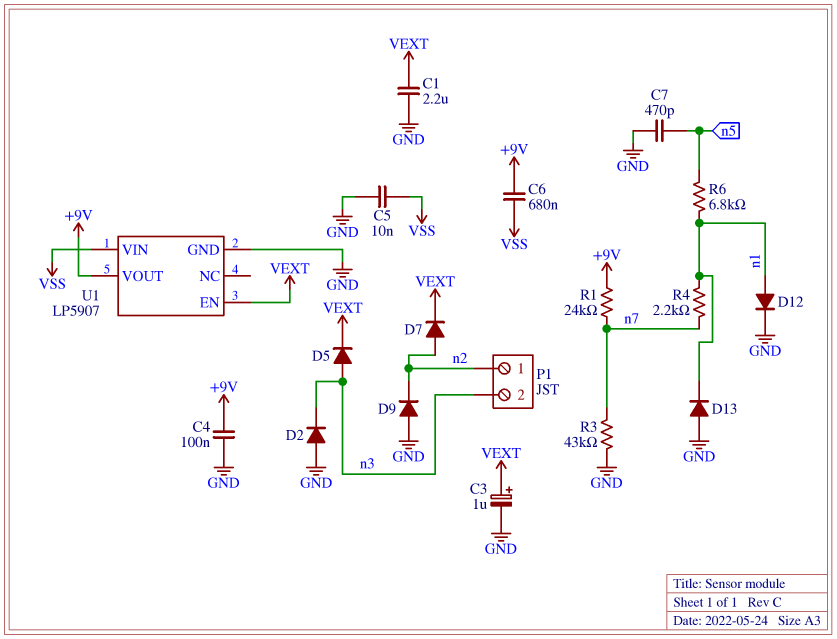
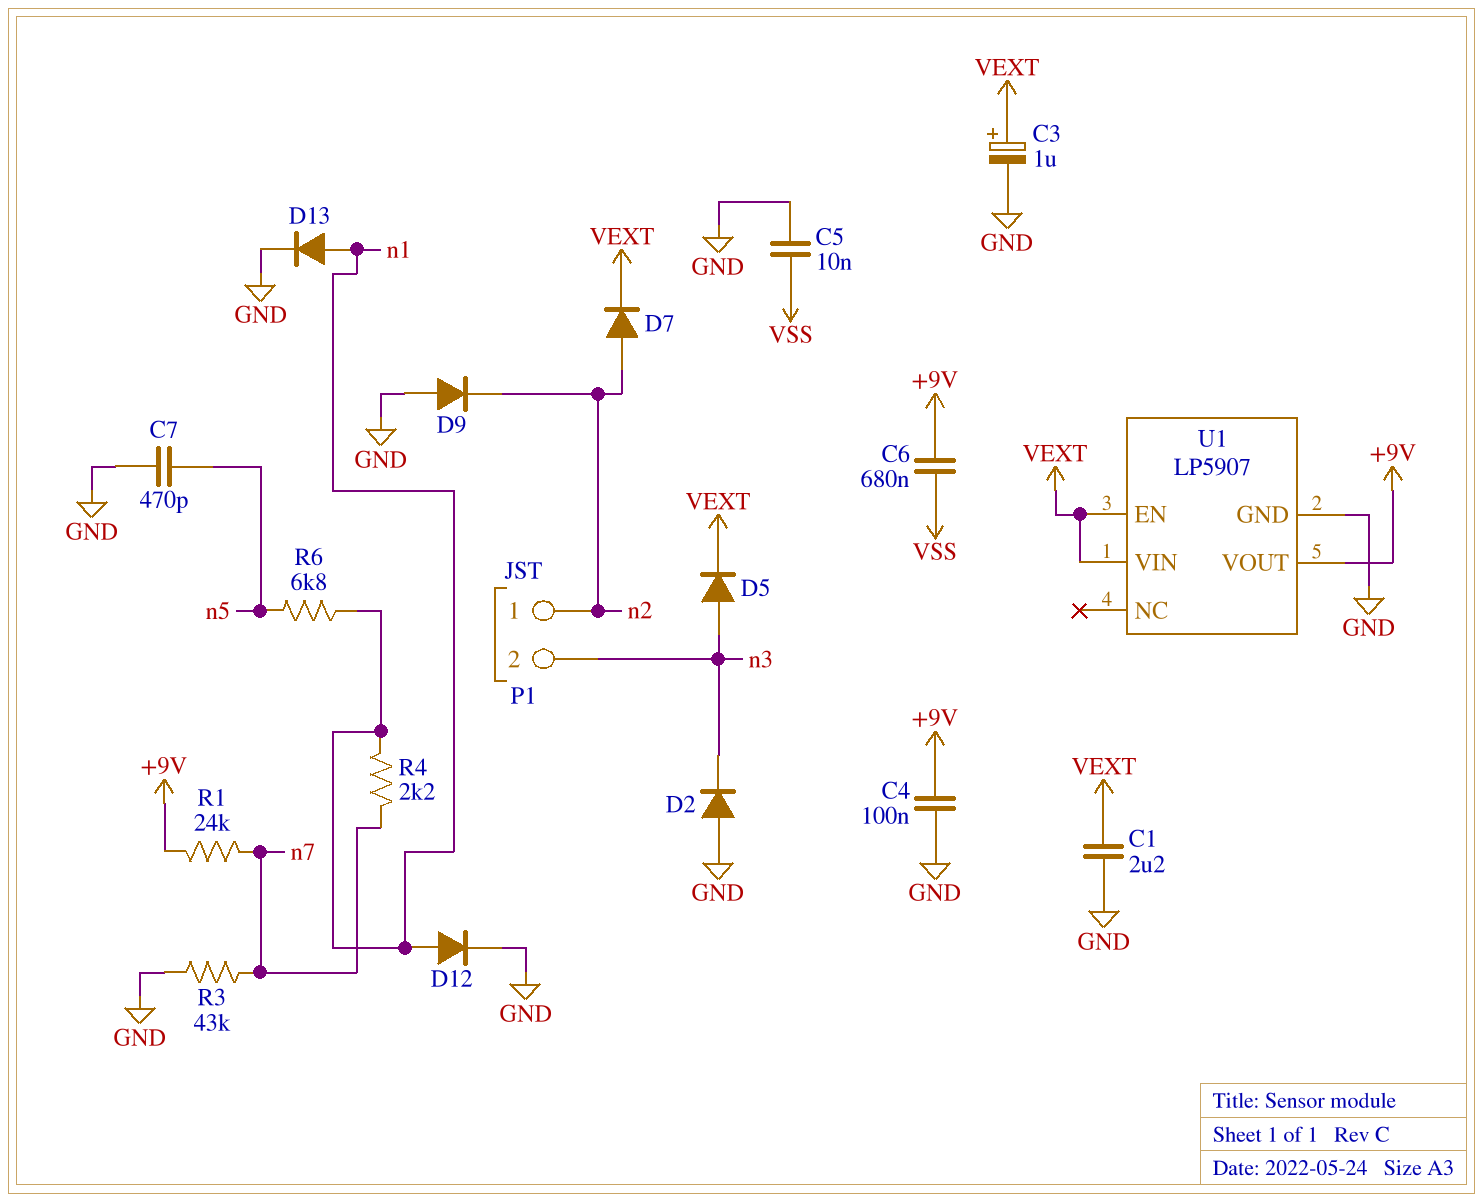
D13: diode (A GND, K n1) -> diode (A n1, K GND)
U1 pin VIN: VSS -> VEXT

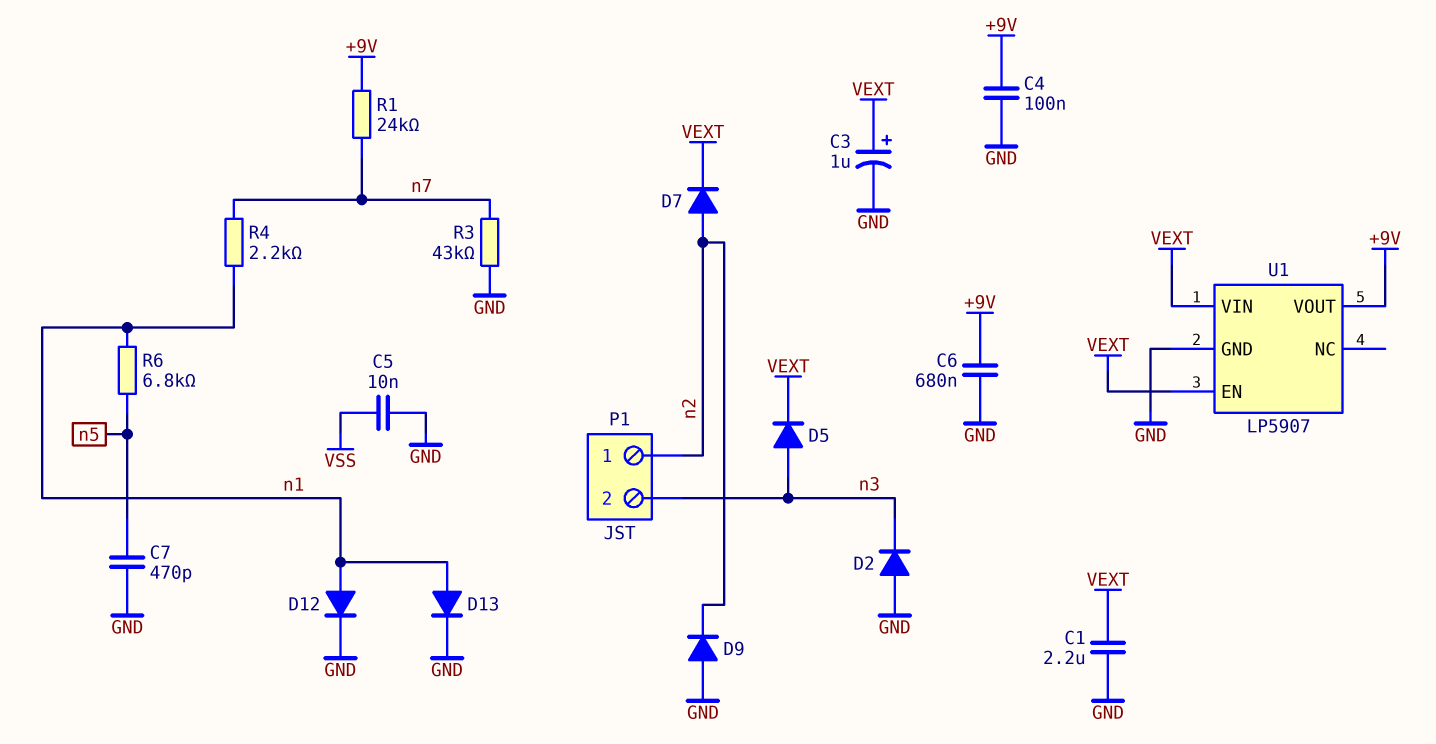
C6: 680nF (+9V, VSS) -> 680nF (+9V, GND)

